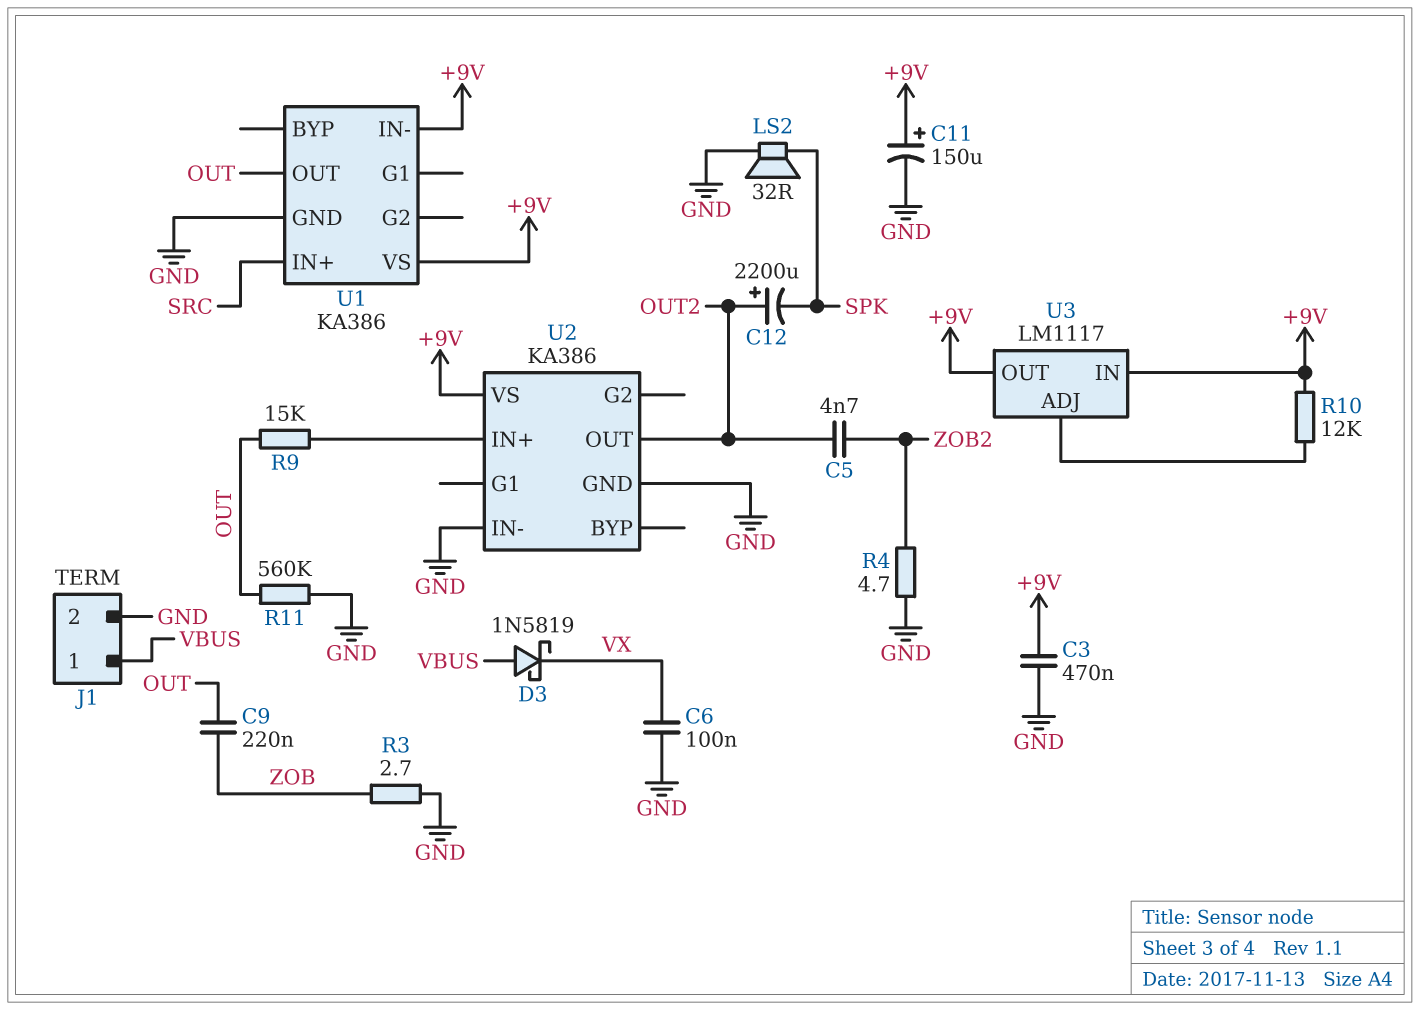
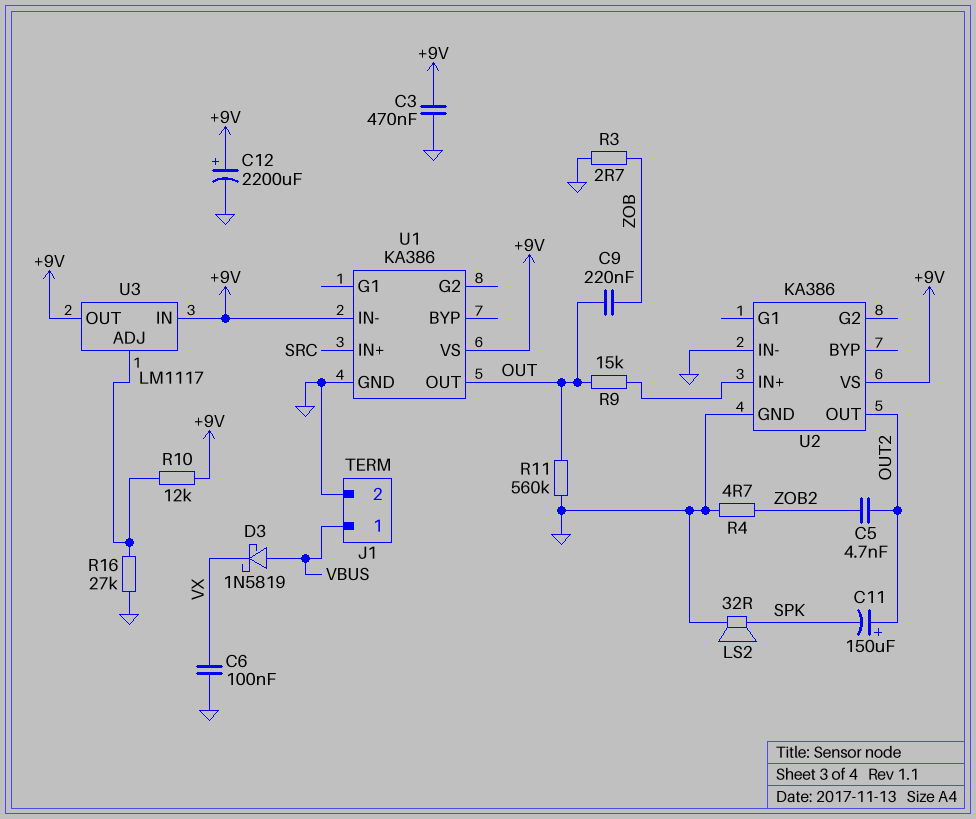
C11: 150uF (plus +9V, minus GND) -> 150uF (plus OUT2, minus SPK)
C12: 2200uF (plus OUT2, minus SPK) -> 2200uF (plus +9V, minus GND)
R16: none -> 27k (GND, U3/ADJ)

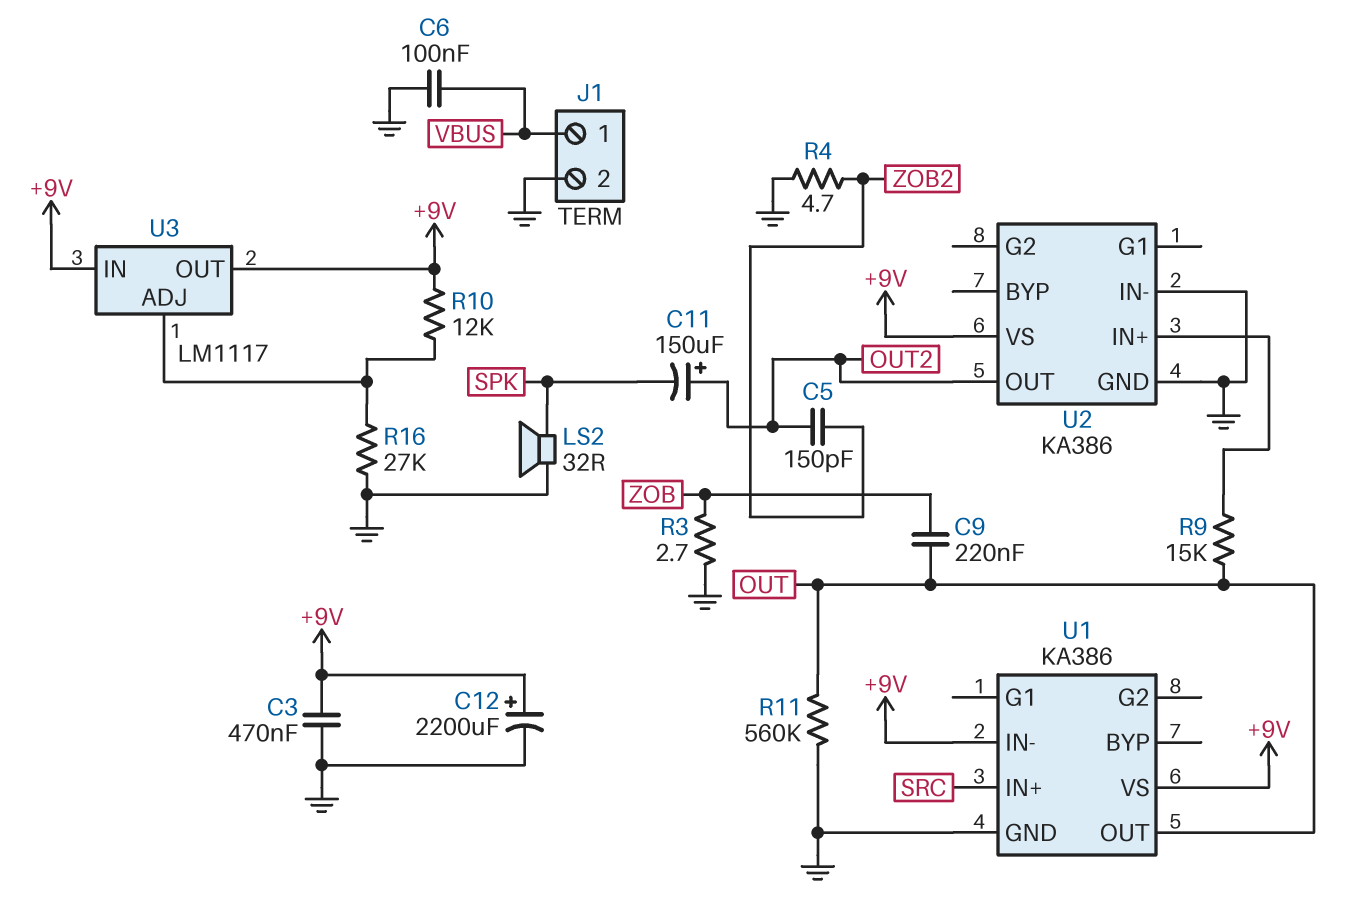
C5: 4.7nF (OUT2, ZOB2) -> 150pF (OUT2, ZOB2)
C6: 100nF (GND, VX) -> 100nF (GND, VBUS)
D3: schottky 1N5819 (A VBUS, K VX) -> none

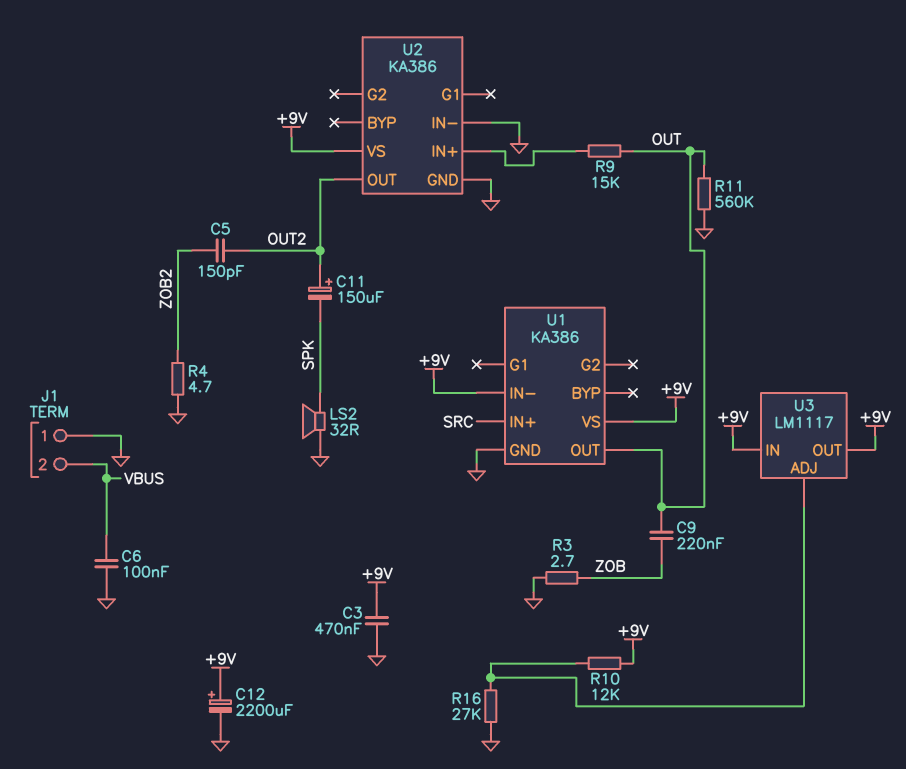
J1 pin 1: VBUS -> GND
J1 pin 2: GND -> VBUS

